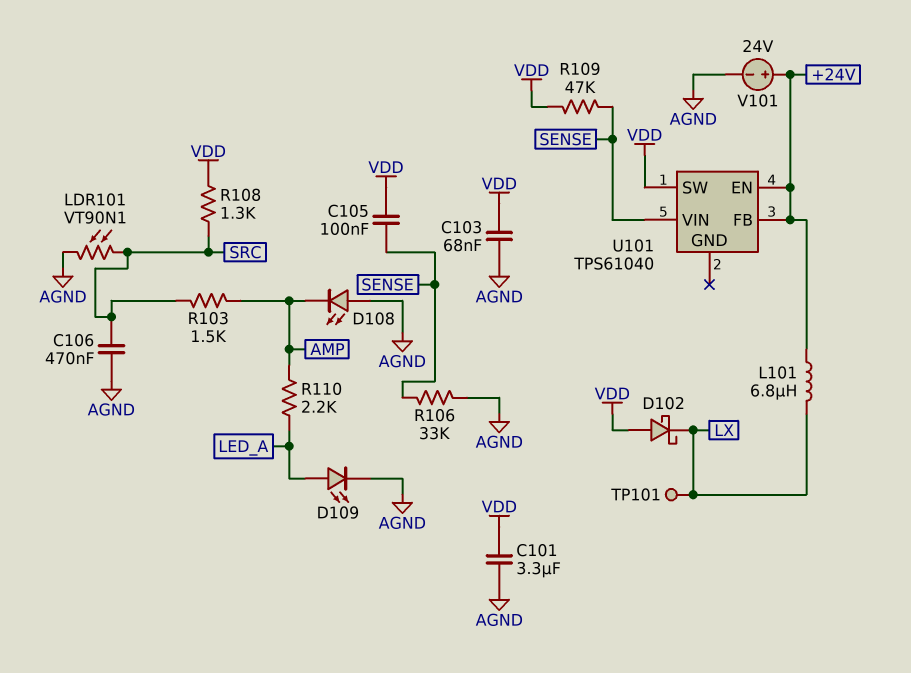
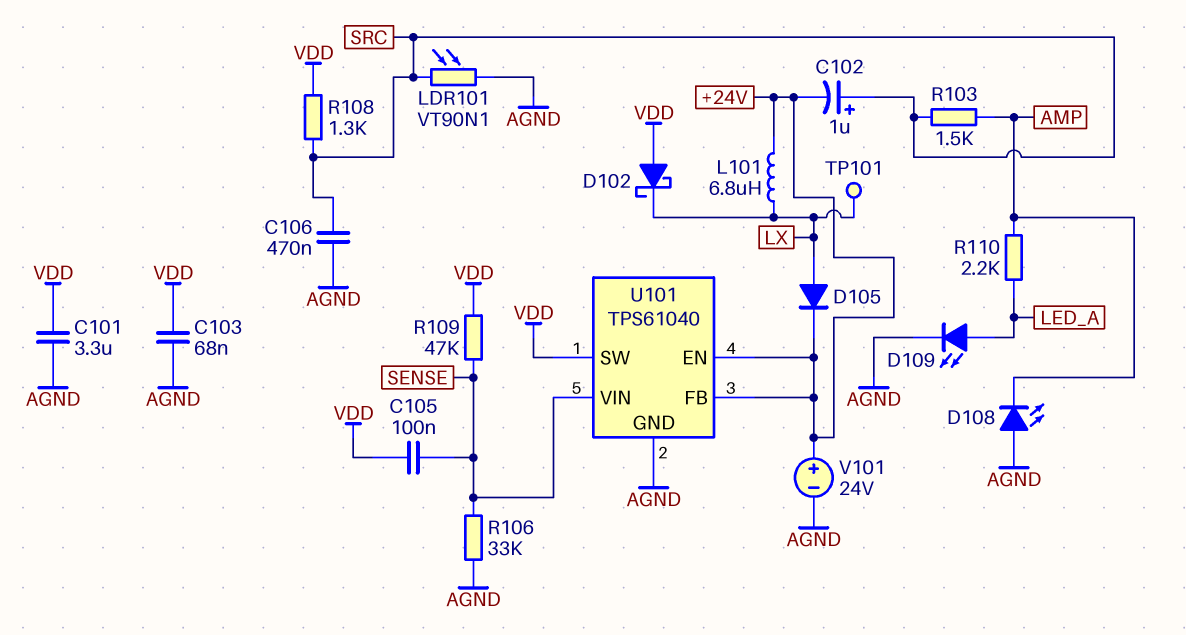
C102: none -> 1uF (plus SRC, minus +24V)
D105: none -> diode (A LX, K +24V)
U101 pin GND: none -> AGND

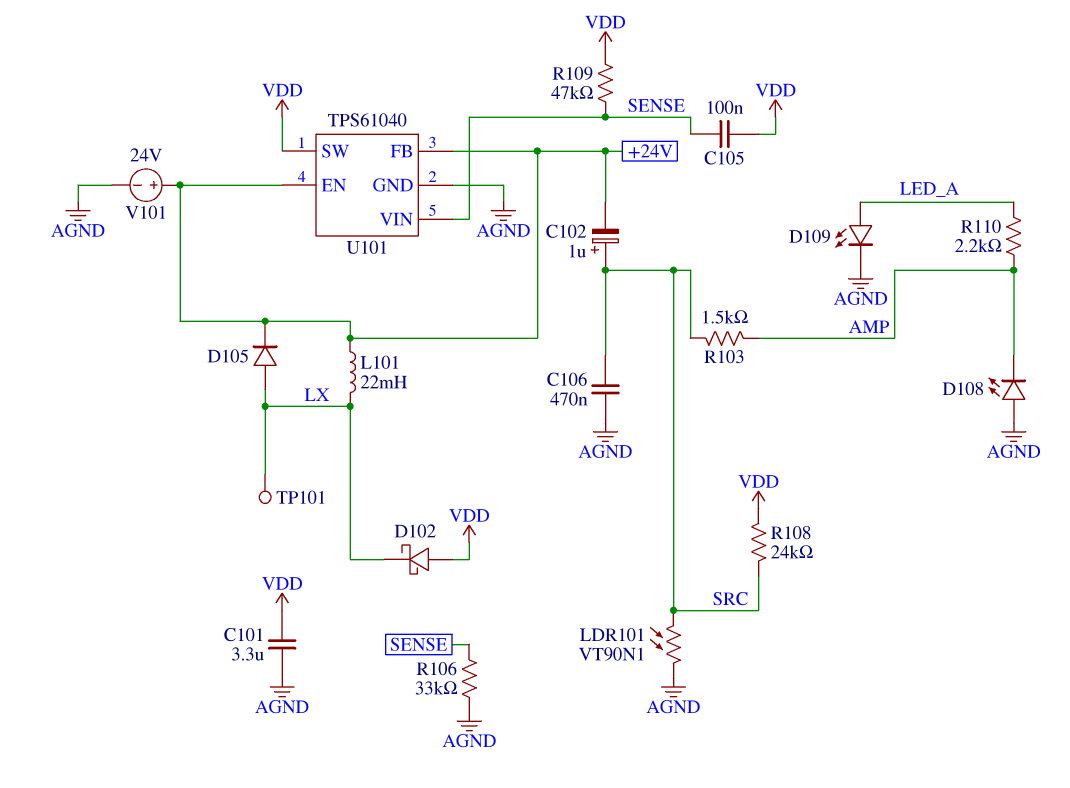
C103: 68nF (AGND, VDD) -> none
L101: 6.8uH (+24V, LX) -> 22mH (+24V, LX)
R108: 1.3k (SRC, VDD) -> 24k (SRC, VDD)

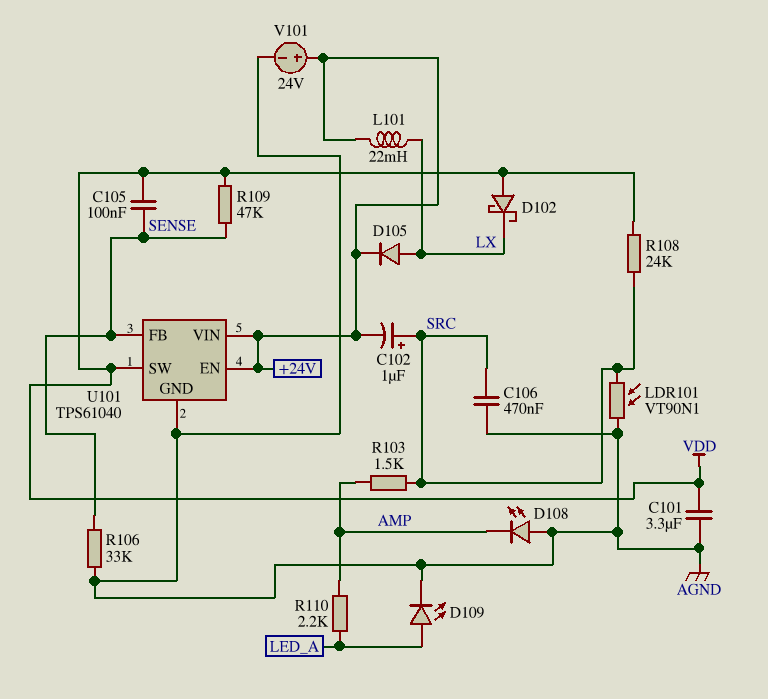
TP101: test point (LX) -> none
U101 pin FB: +24V -> SENSE
U101 pin VIN: SENSE -> +24V

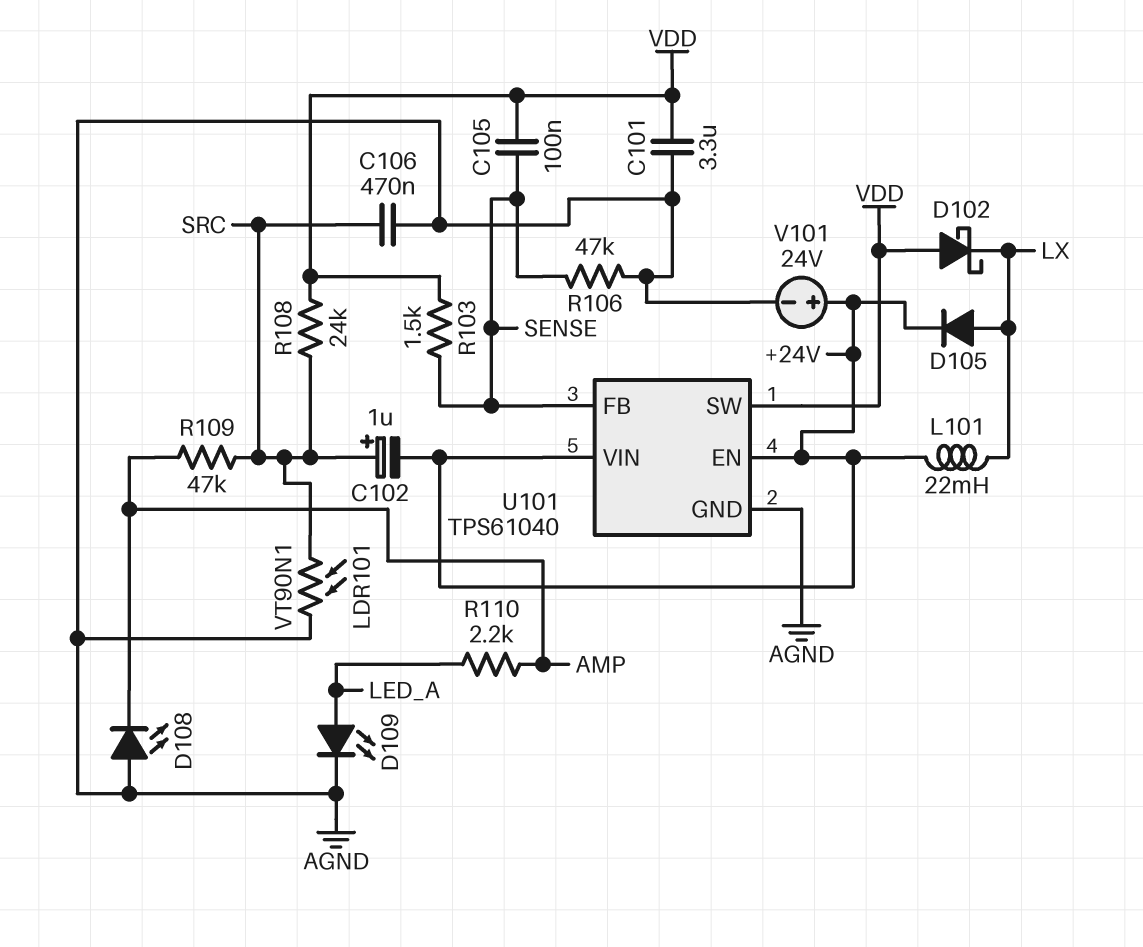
R103: 1.5k (AMP, SRC) -> 1.5k (SENSE, VDD)
R106: 33k (AGND, SENSE) -> 47k (AGND, SENSE)
R109: 47k (SENSE, VDD) -> 47k (AMP, SRC)

